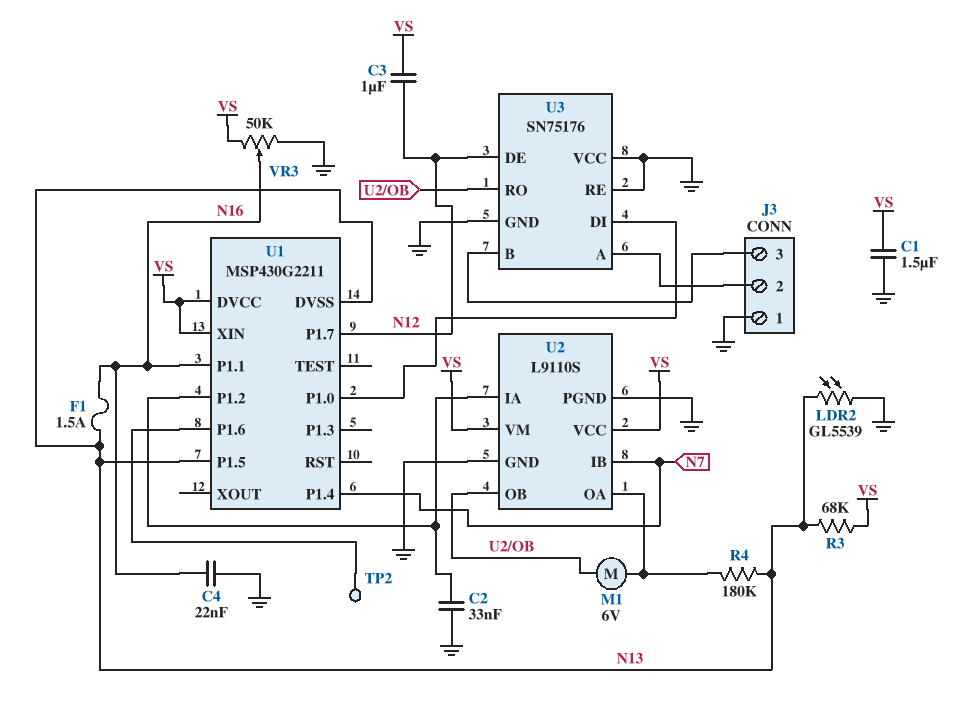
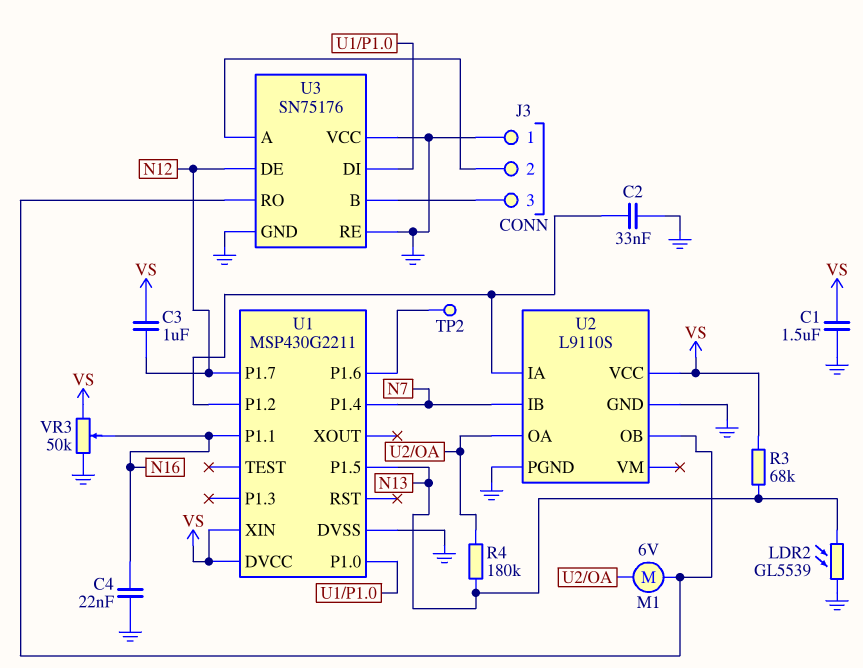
F1: 1.5A (N13, N16) -> none
U1 pin DVSS: N13 -> GND
U2 pin VM: VS -> none

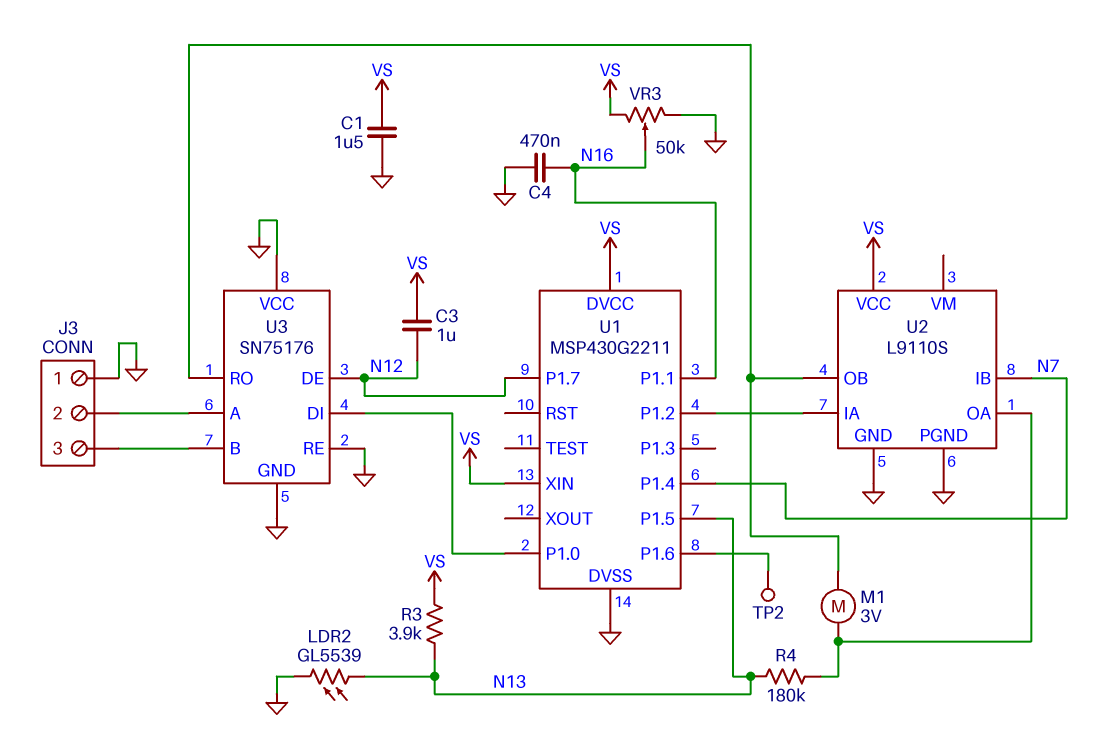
C2: 33nF (GND, U1/P1.2) -> none
C4: 22nF (GND, N16) -> 470nF (GND, N16)
M1: motor 6V (U2/OA, U2/OB) -> motor 3V (U2/OA, U2/OB)
R3: 68k (N13, VS) -> 3.9k (N13, VS)

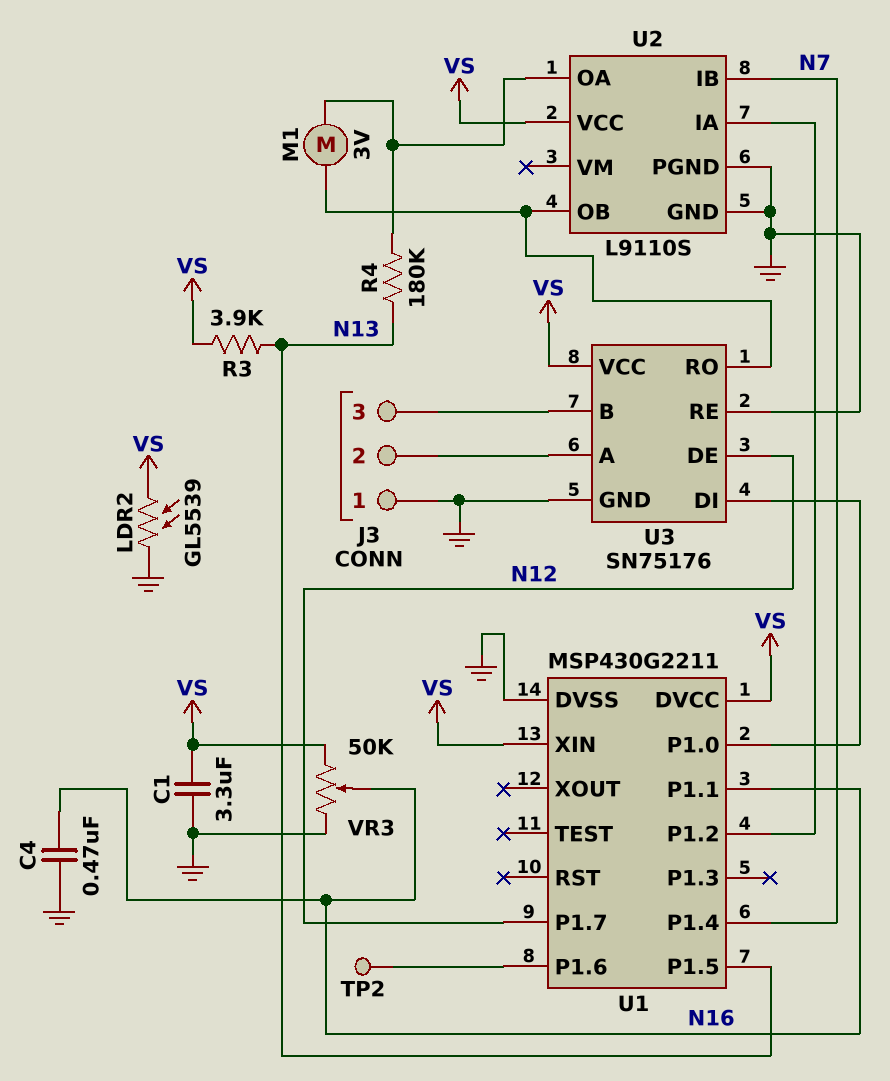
C1: 1.5uF (GND, VS) -> 3.3uF (GND, VS)
C3: 1uF (N12, VS) -> none
LDR2: GL5539 (GND, N13) -> GL5539 (GND, VS)
U3 pin VCC: GND -> VS

